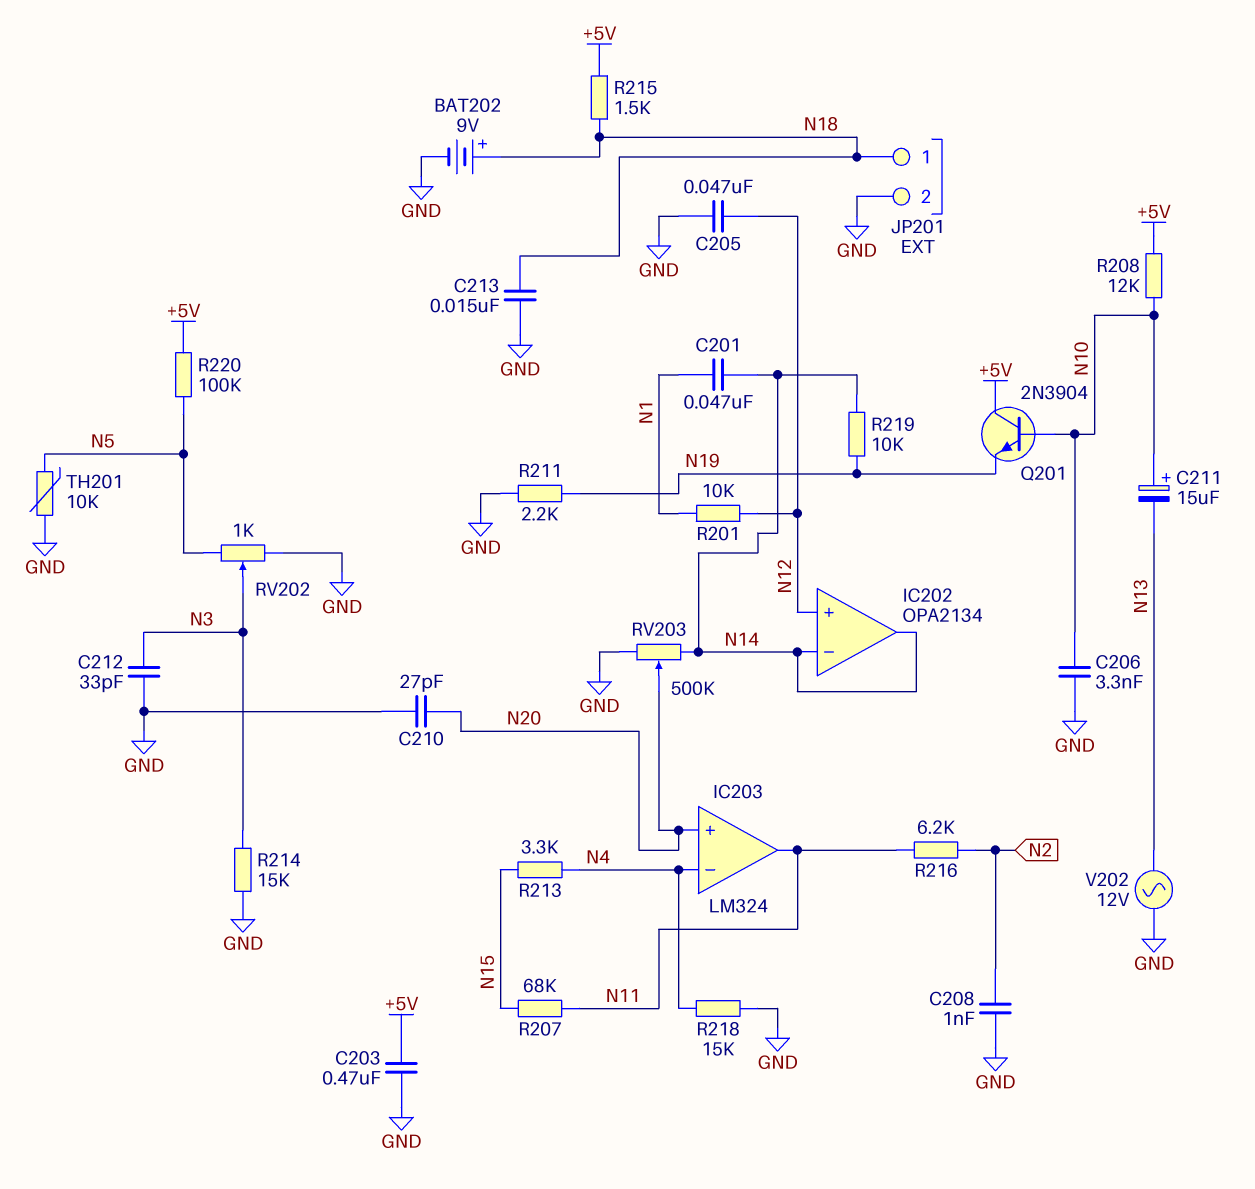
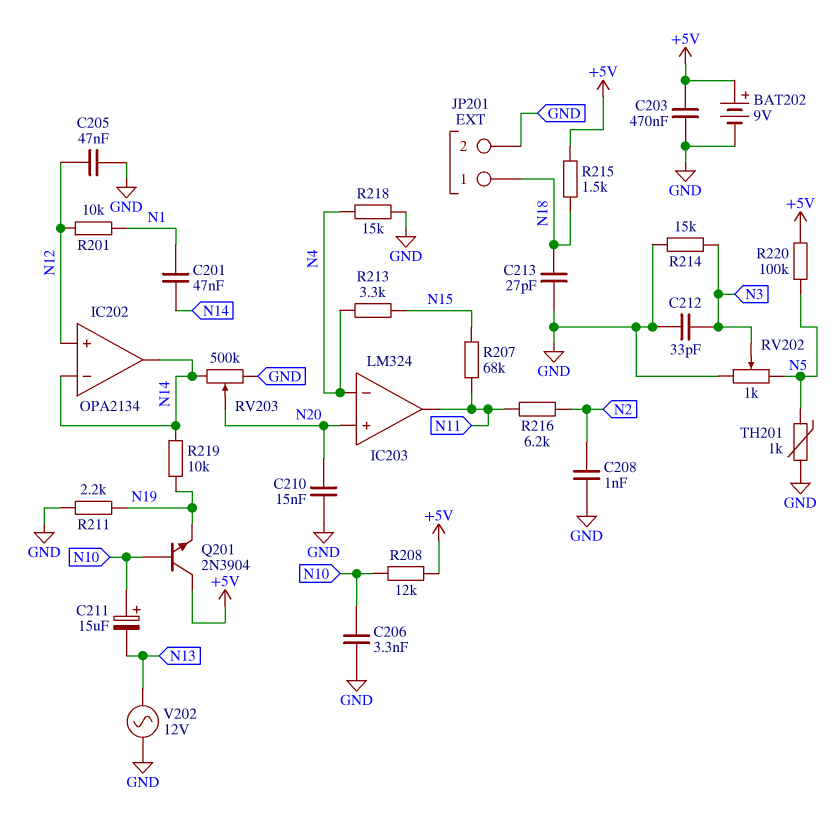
BAT202: 9V (plus N18, minus GND) -> 9V (plus +5V, minus GND)
C210: 27pF (GND, N20) -> 15nF (GND, N20)
C213: 15nF (GND, N18) -> 27pF (GND, N18)
TH201: 10k (GND, N5) -> 1k (GND, N5)

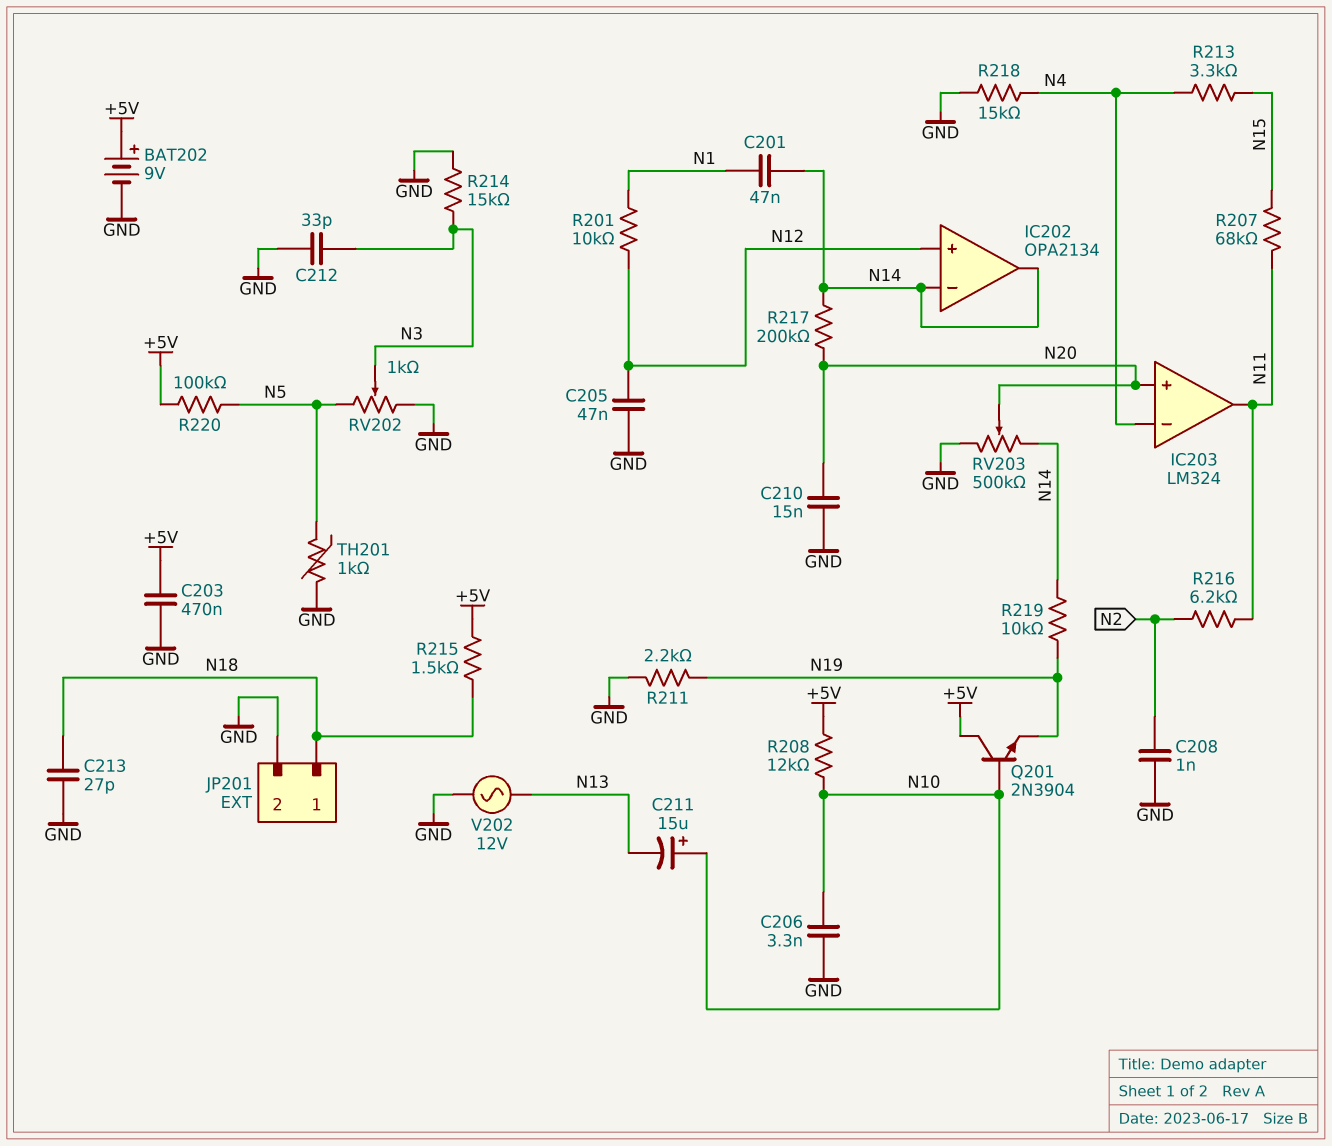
R217: none -> 200k (N14, N20)

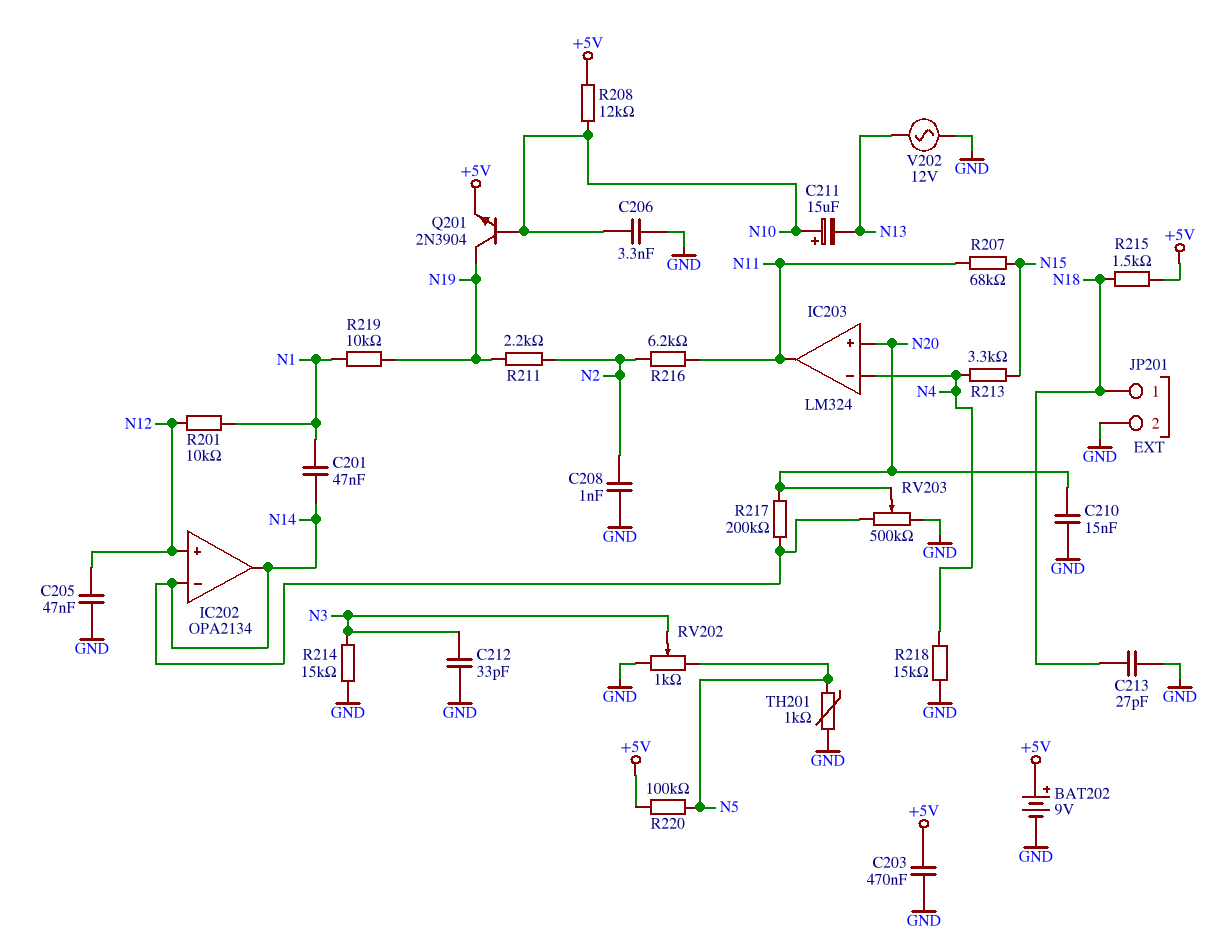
Q201: NPN 2N3904 (B N10, C +5V, E N19) -> NPN 2N3904 (B N10, C N19, E +5V)
R211: 2.2k (GND, N19) -> 2.2k (N2, N19)
R219: 10k (N14, N19) -> 10k (N1, N19)

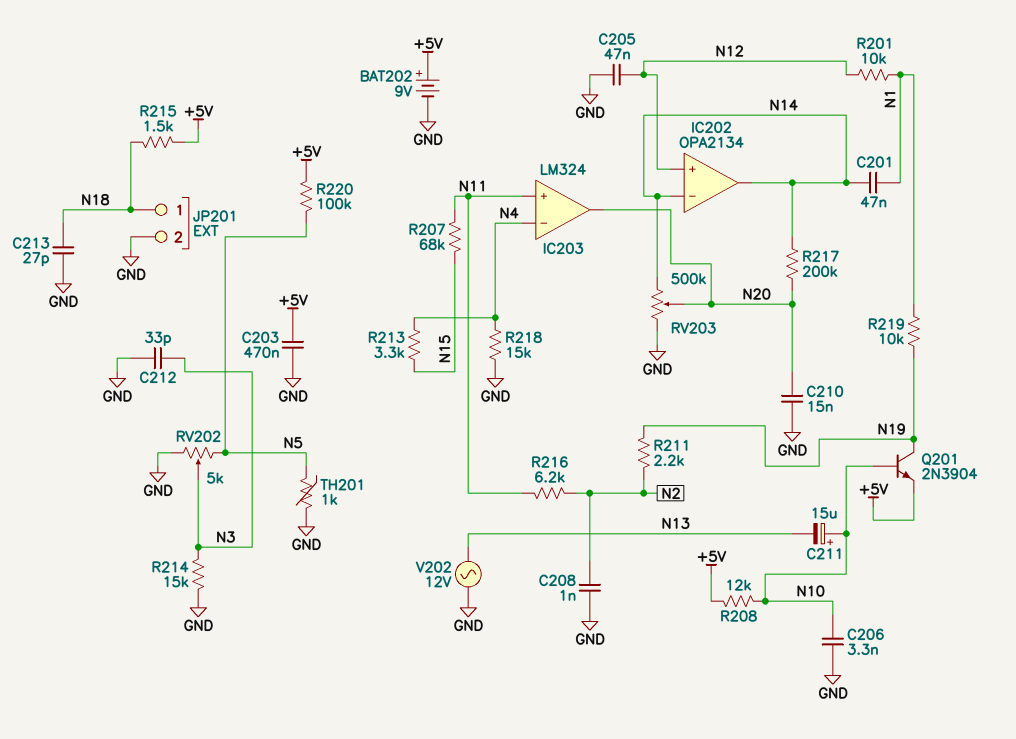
IC203 pin in+: N20 -> N11
IC203 pin out: N11 -> N20
RV202: 1k (GND, N5, wiper N3) -> 5k (GND, N5, wiper N3)

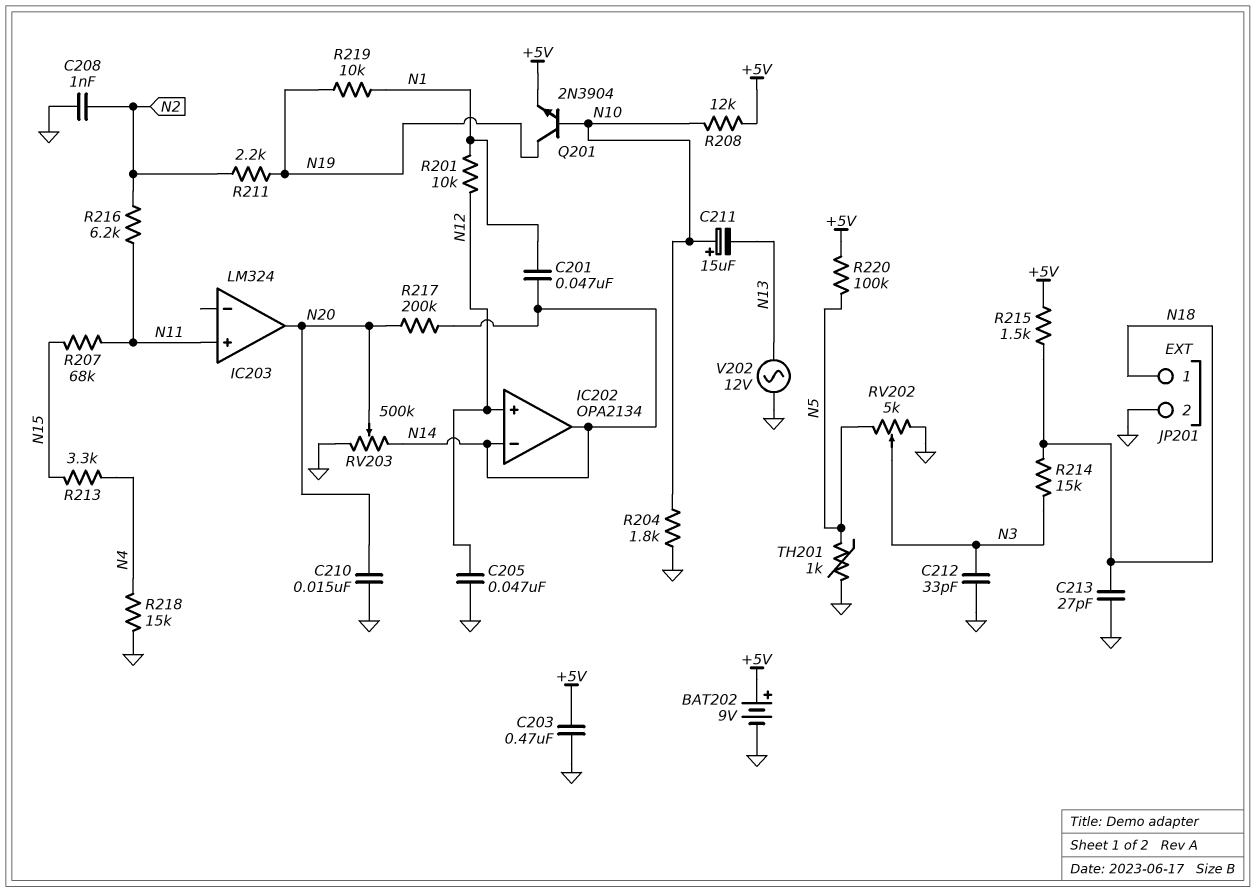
C206: 3.3nF (GND, N10) -> none
IC203 pin in-: N4 -> none
R204: none -> 1.8k (GND, N10)
R214: 15k (GND, N3) -> 15k (N3, N18)

